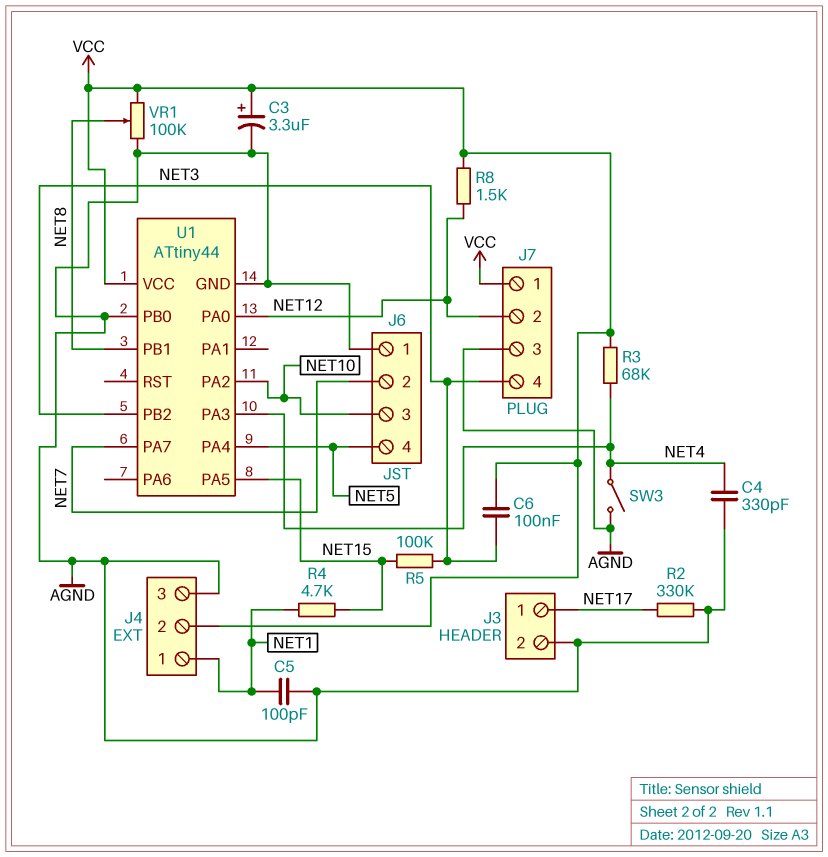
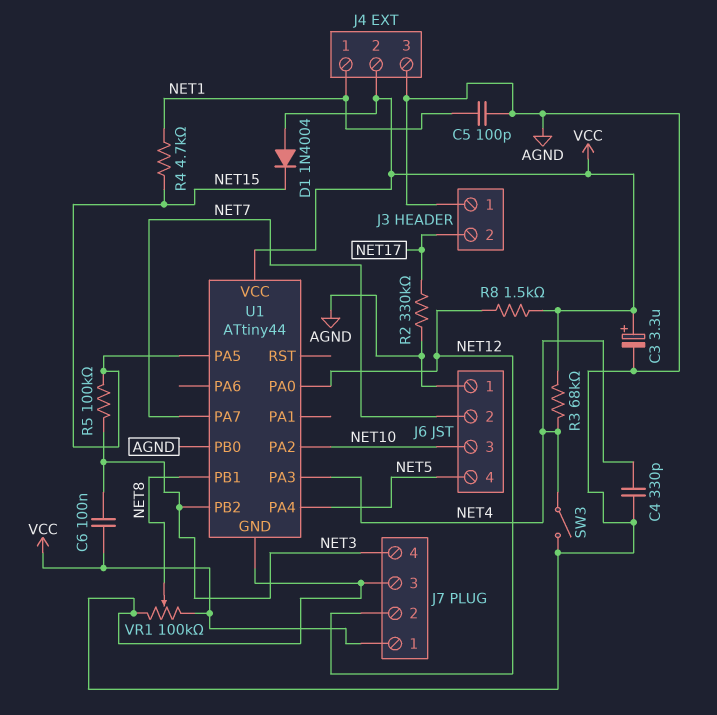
D1: none -> diode 1N4004 (A VCC, K NET15)
J3 pin 1: NET17 -> AGND
J3 pin 2: AGND -> NET17

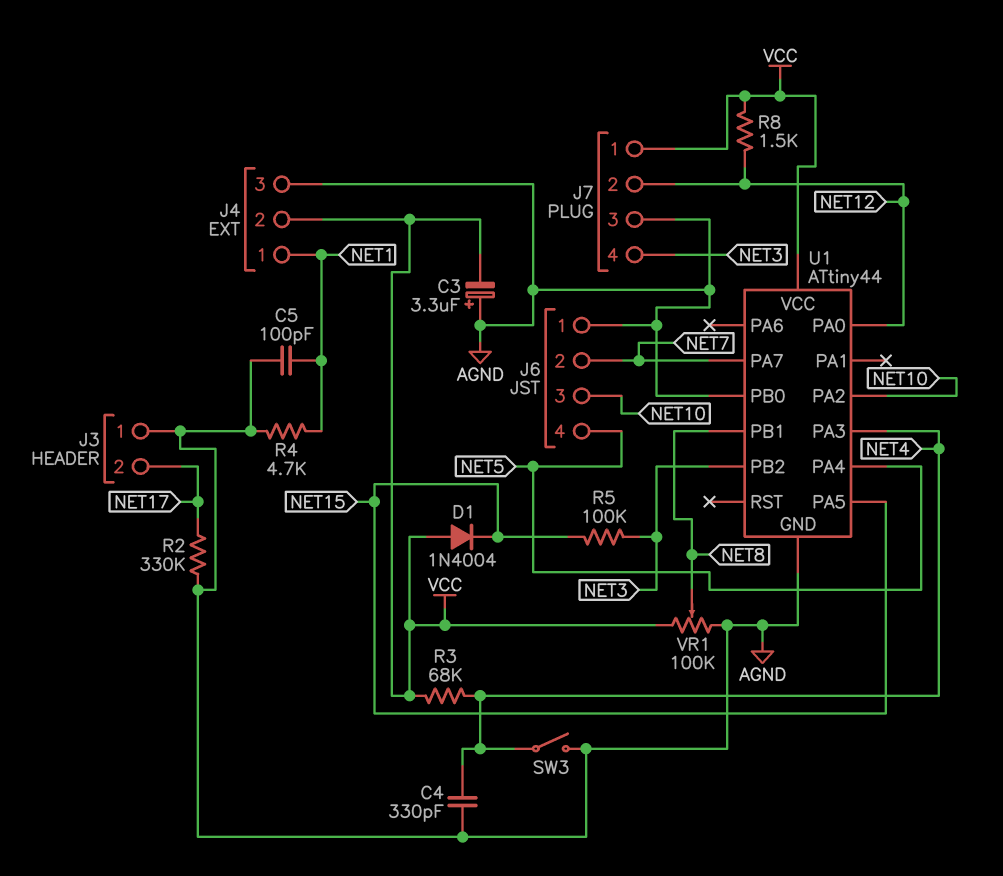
C3: 3.3uF (plus VCC, minus AGND) -> 3.3uF (plus AGND, minus VCC)
C6: 100nF (NET3, VCC) -> none
R4: 4.7k (NET1, NET15) -> 4.7k (AGND, NET1)

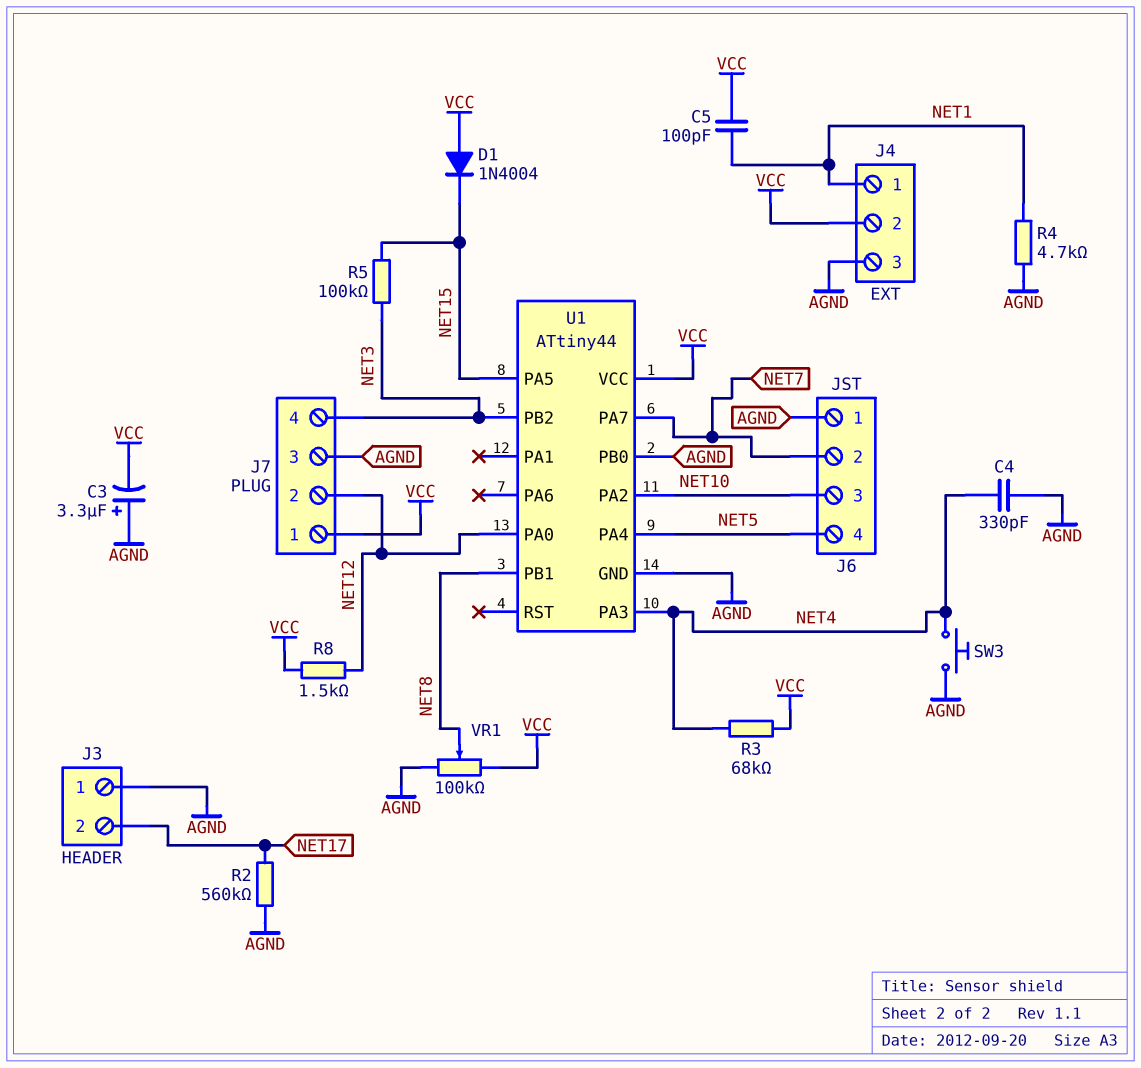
C5: 100pF (AGND, NET1) -> 100pF (NET1, VCC)
R2: 330k (AGND, NET17) -> 560k (AGND, NET17)
SW3: switch (AGND, NET4) -> button (AGND, NET4)

